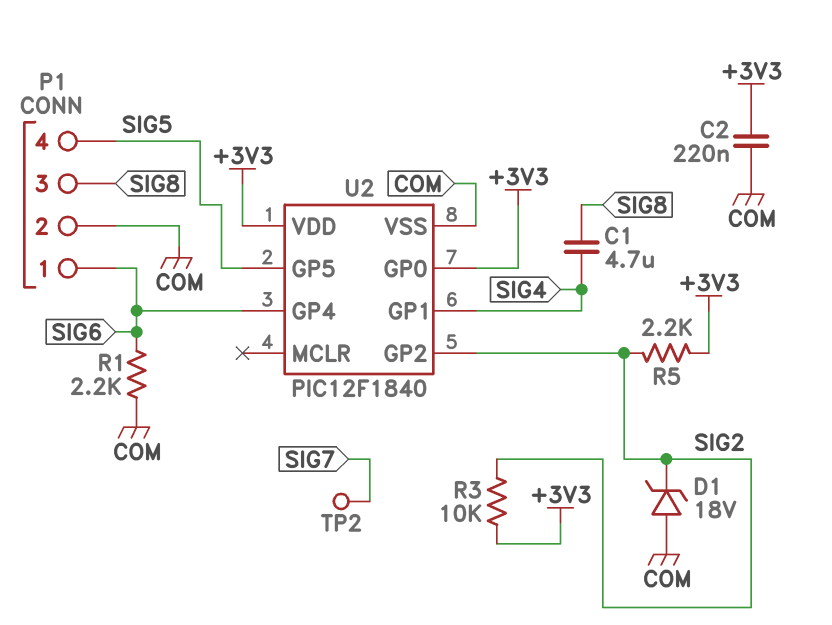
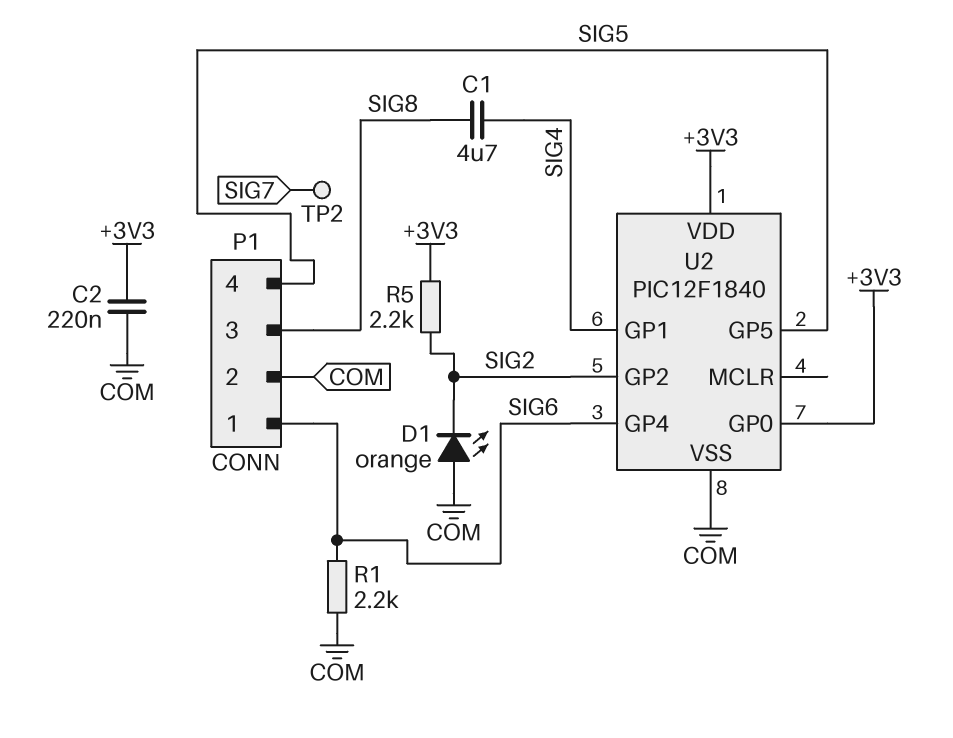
D1: zener 18V (A COM, K SIG2) -> LED orange (A COM, K SIG2)
R3: 10k (+3V3, SIG2) -> none

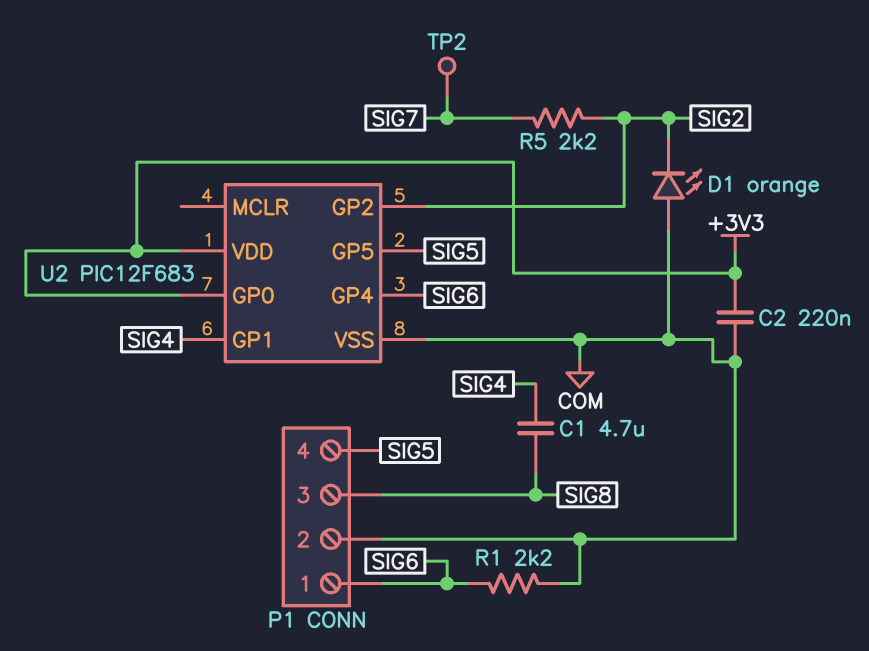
R5: 2.2k (+3V3, SIG2) -> 2.2k (SIG2, SIG7)
U2: PIC12F1840 -> PIC12F683

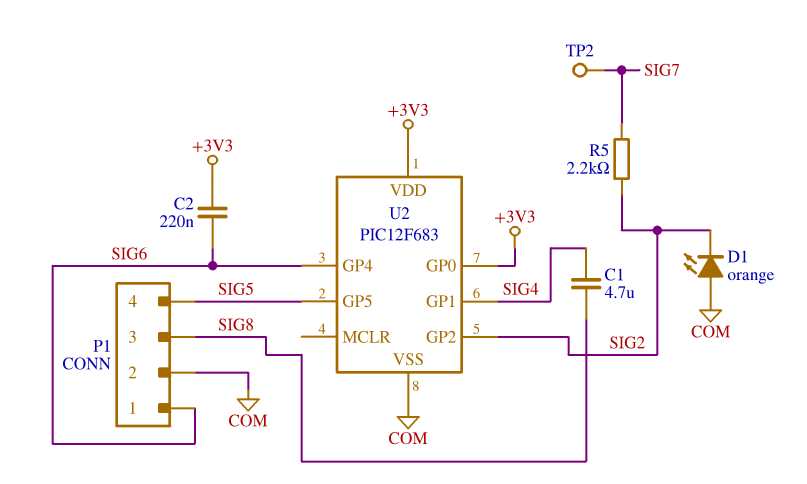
C2: 220nF (+3V3, COM) -> 220nF (+3V3, SIG6)
R1: 2.2k (COM, SIG6) -> none

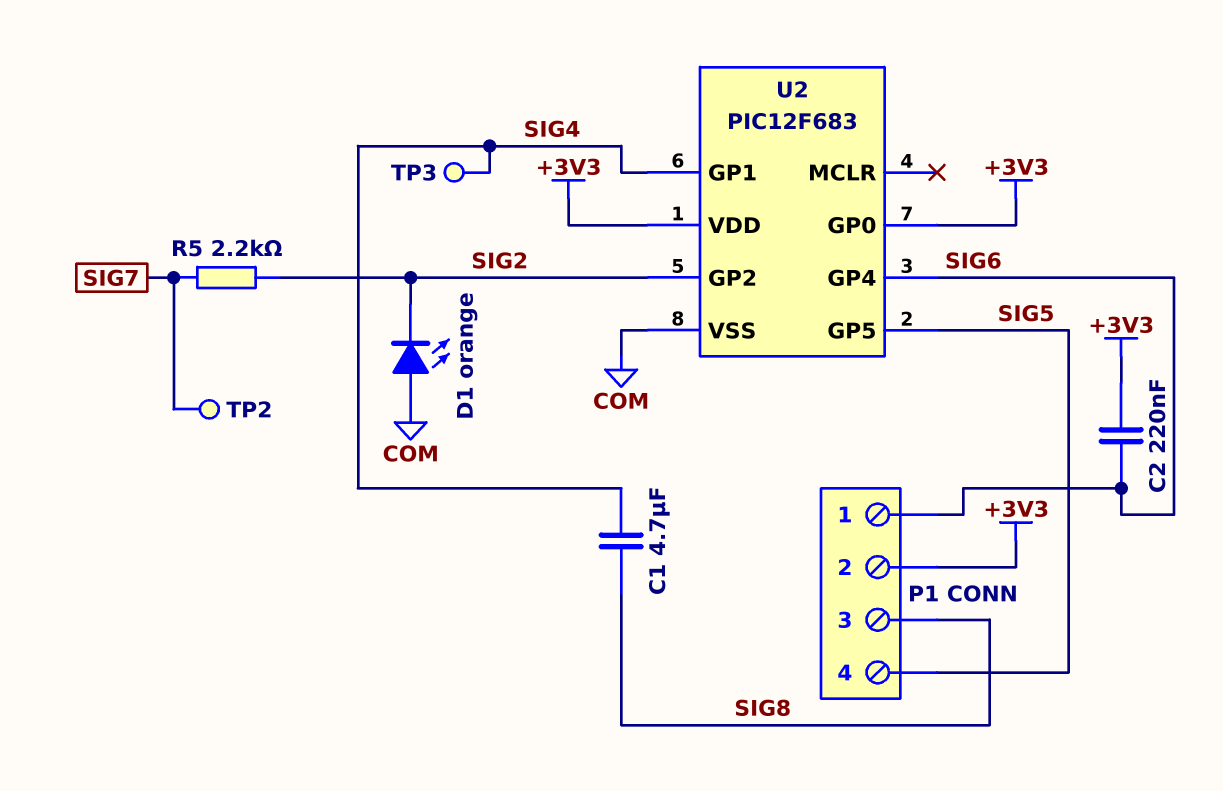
P1 pin 2: COM -> +3V3
TP3: none -> test point (SIG4)

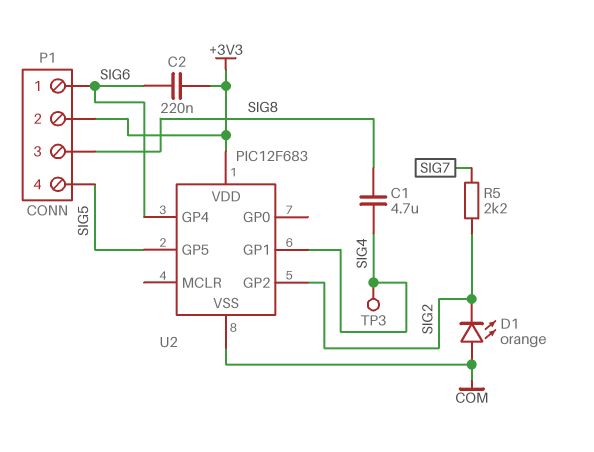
TP2: test point (SIG7) -> none
U2 pin GP0: +3V3 -> none

